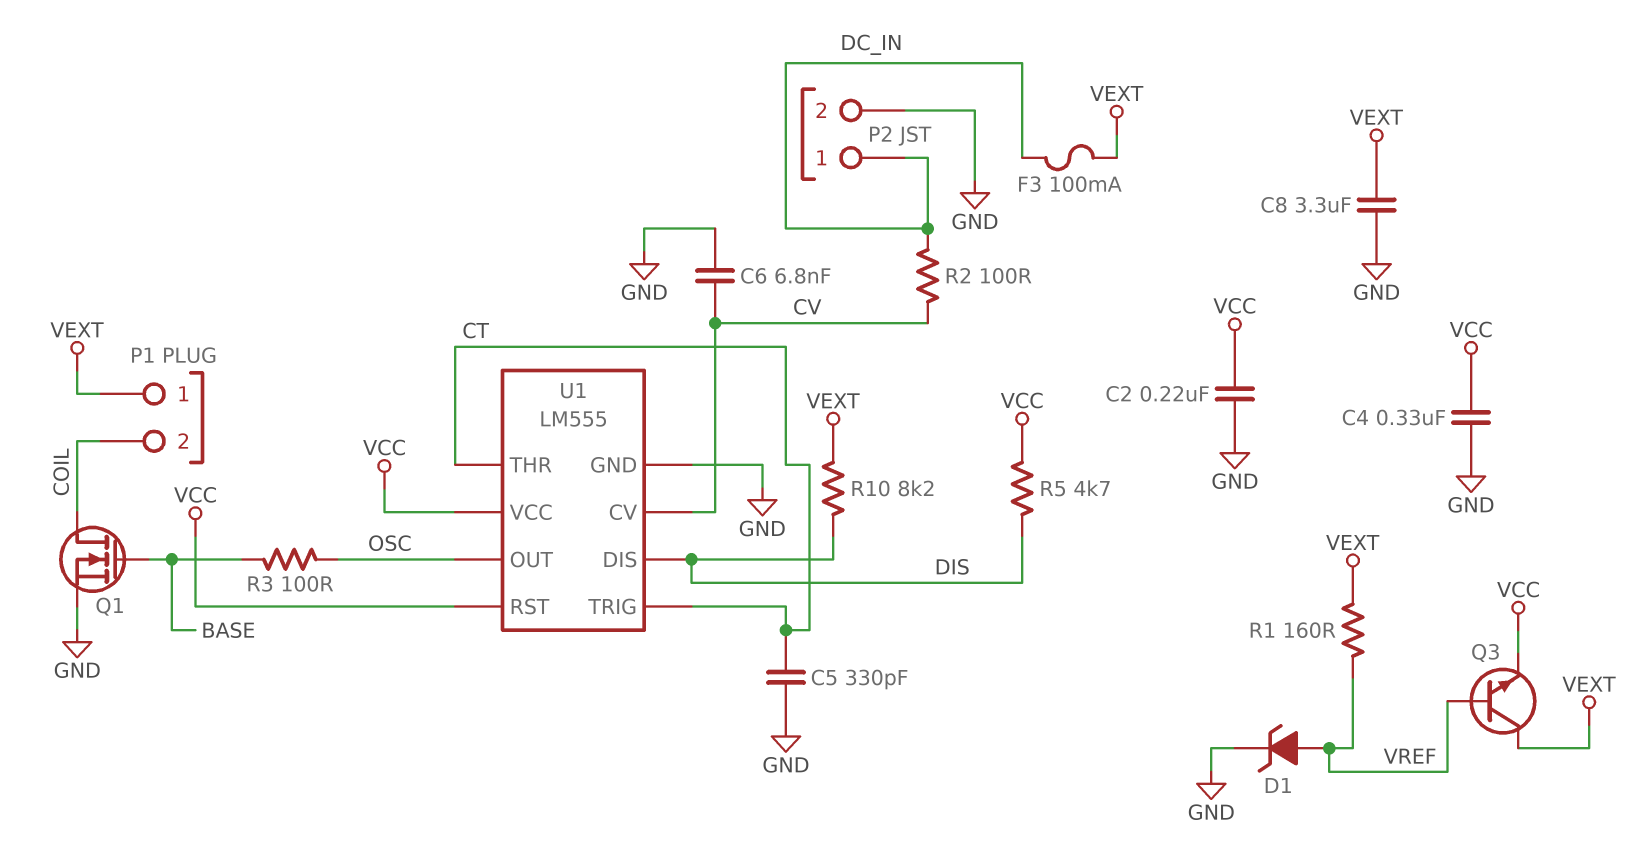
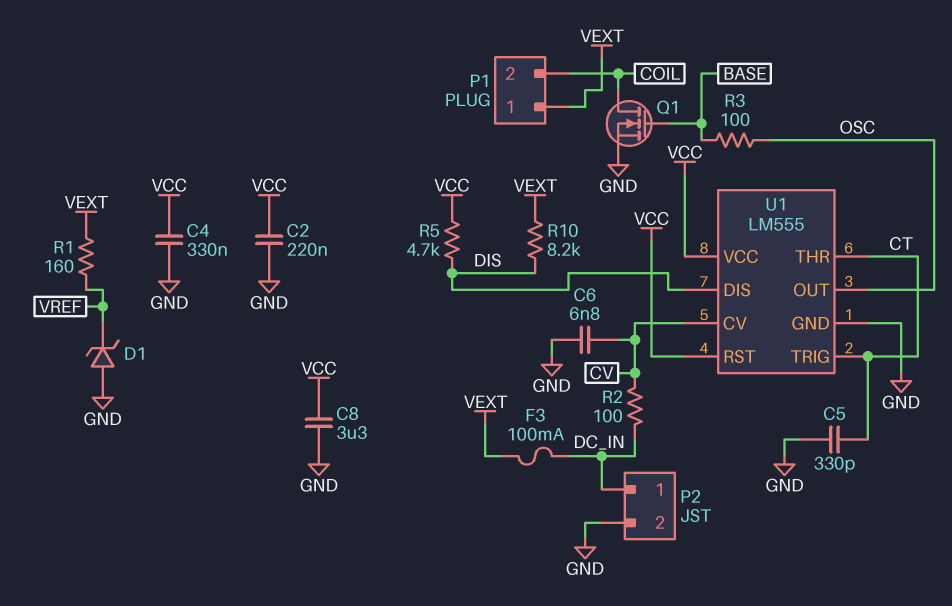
C8: 3.3uF (GND, VEXT) -> 3.3uF (GND, VCC)
D1: zener (A VREF, K GND) -> zener (A GND, K VREF)
Q3: NPN (B VREF, C VEXT, E VCC) -> none

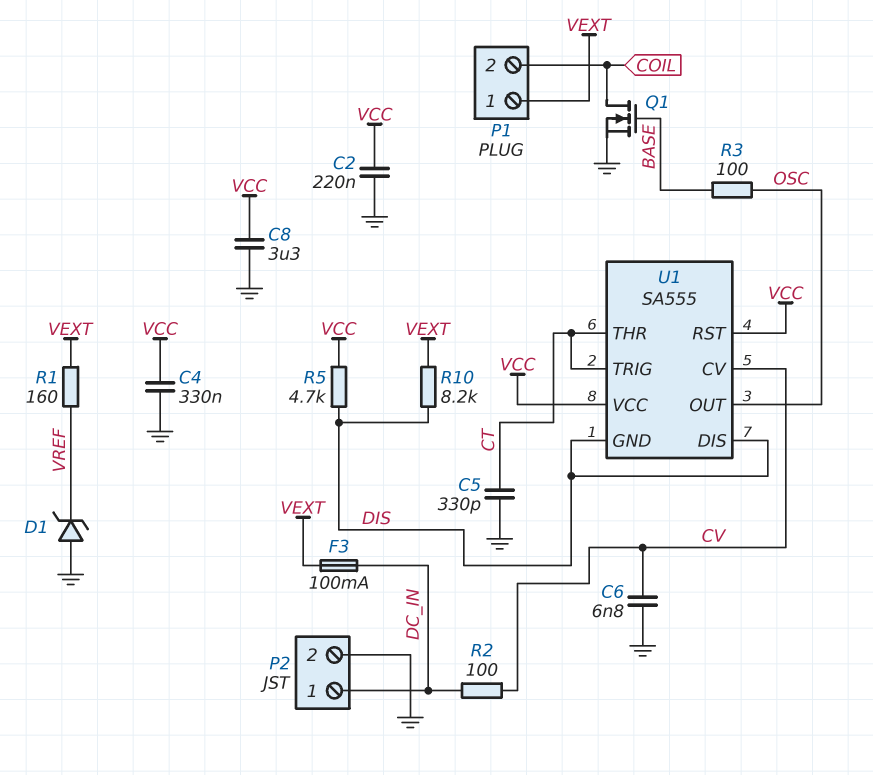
U1: LM555 -> SA555
U1 pin GND: GND -> DIS

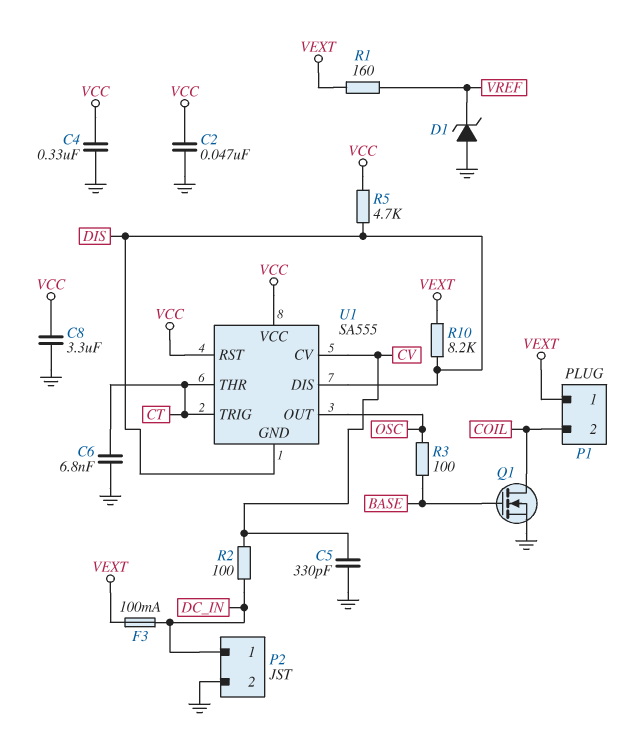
C2: 220nF (GND, VCC) -> 47nF (GND, VCC)
C5: 330pF (CT, GND) -> 330pF (CV, GND)
C6: 6.8nF (CV, GND) -> 6.8nF (CT, GND)

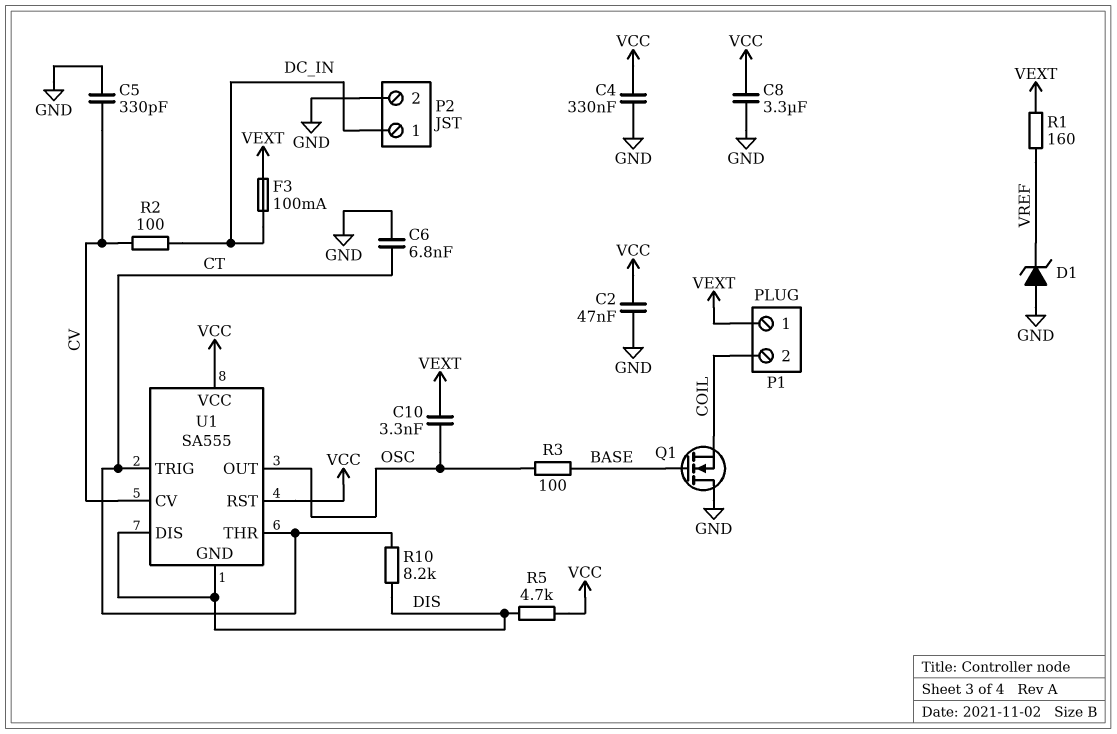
C10: none -> 3.3nF (OSC, VEXT)
Q1: NMOS (G BASE, D COIL, S GND) -> NMOS (G BASE, D GND, S COIL)
R10: 8.2k (DIS, VEXT) -> 8.2k (CT, DIS)

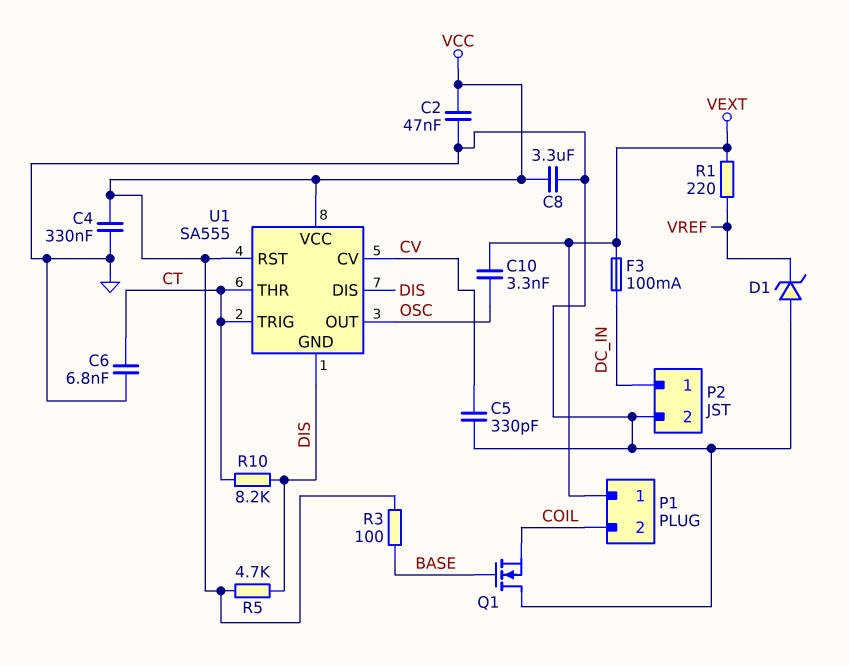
R1: 160 (VEXT, VREF) -> 220 (VEXT, VREF)
R2: 100 (CV, DC_IN) -> none
R3: 100 (BASE, OSC) -> 100 (BASE, VCC)

